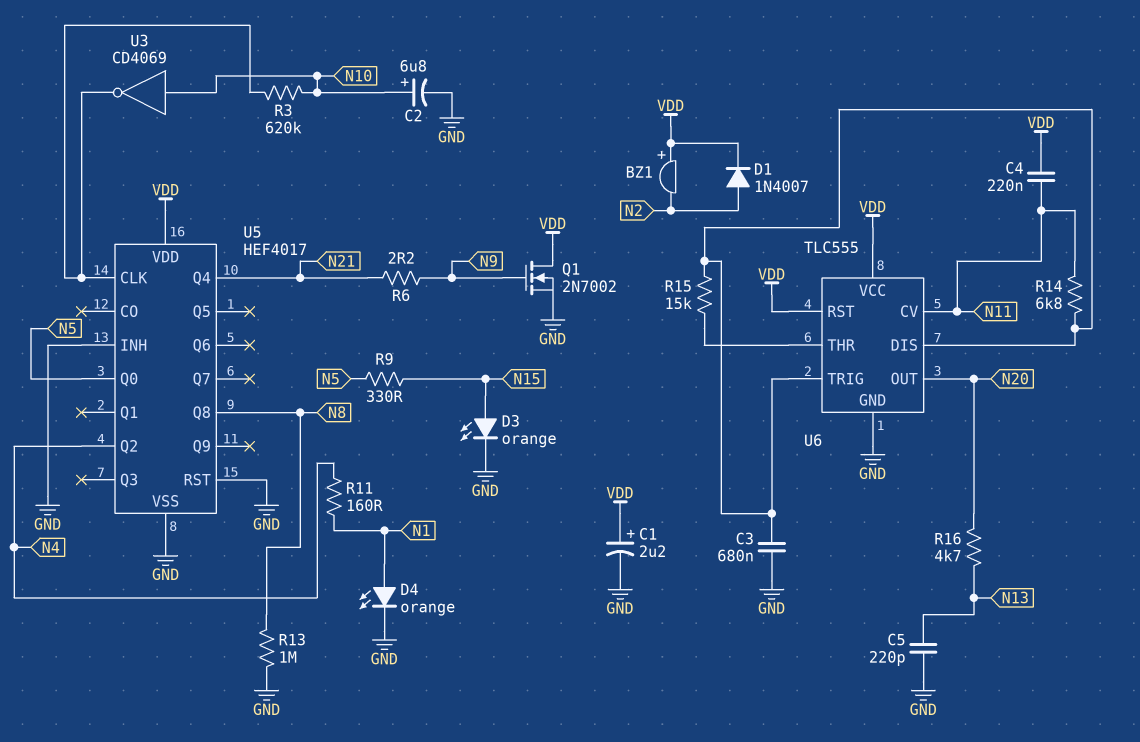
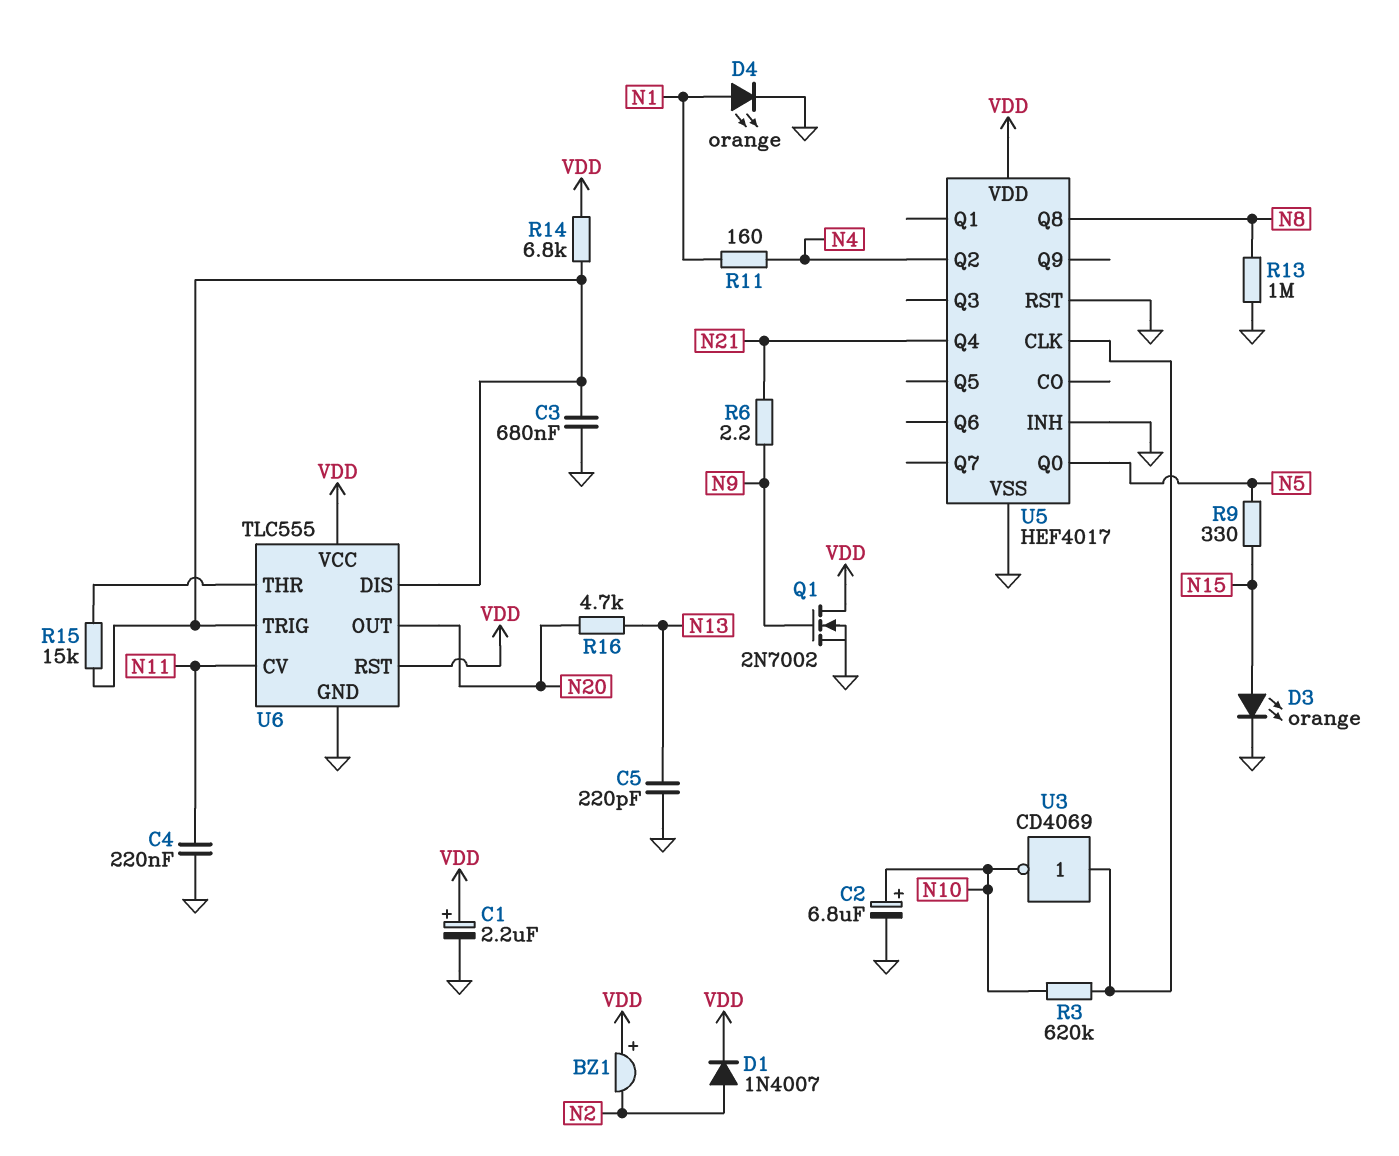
C4: 220nF (N11, VDD) -> 220nF (GND, N11)
R14: 6.8k (N11, U6/DIS) -> 6.8k (U6/DIS, VDD)
U3: NOT CD4069 (in N10, out U5/CLK) -> NOT CD4069 (in U5/CLK, out N10)

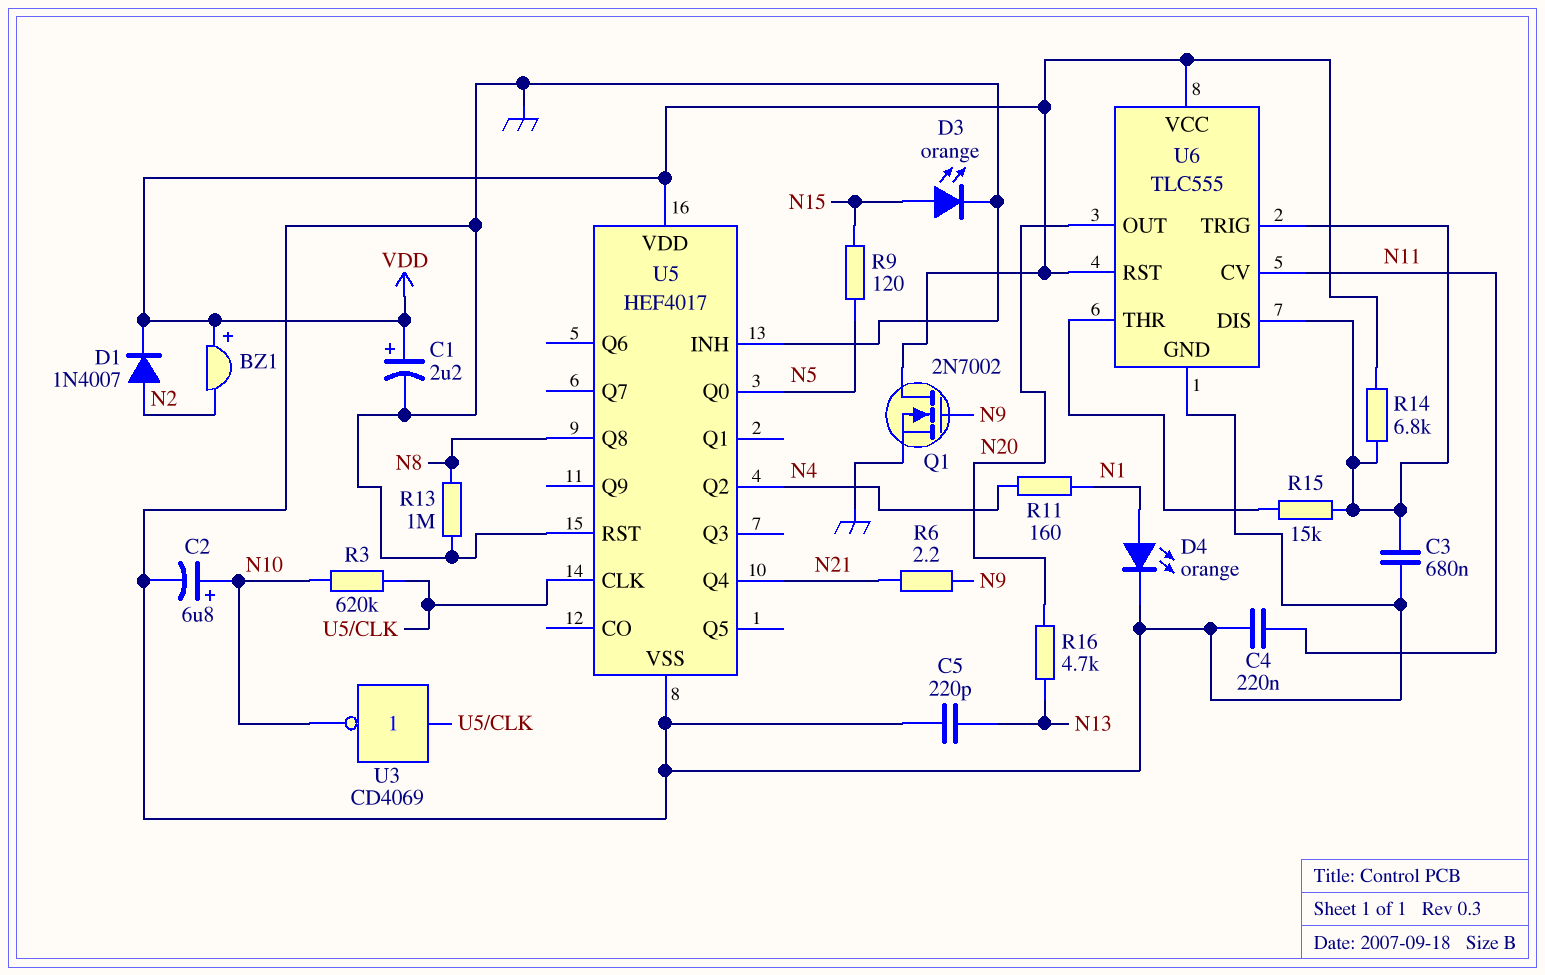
R9: 330 (N5, N15) -> 120 (N5, N15)

